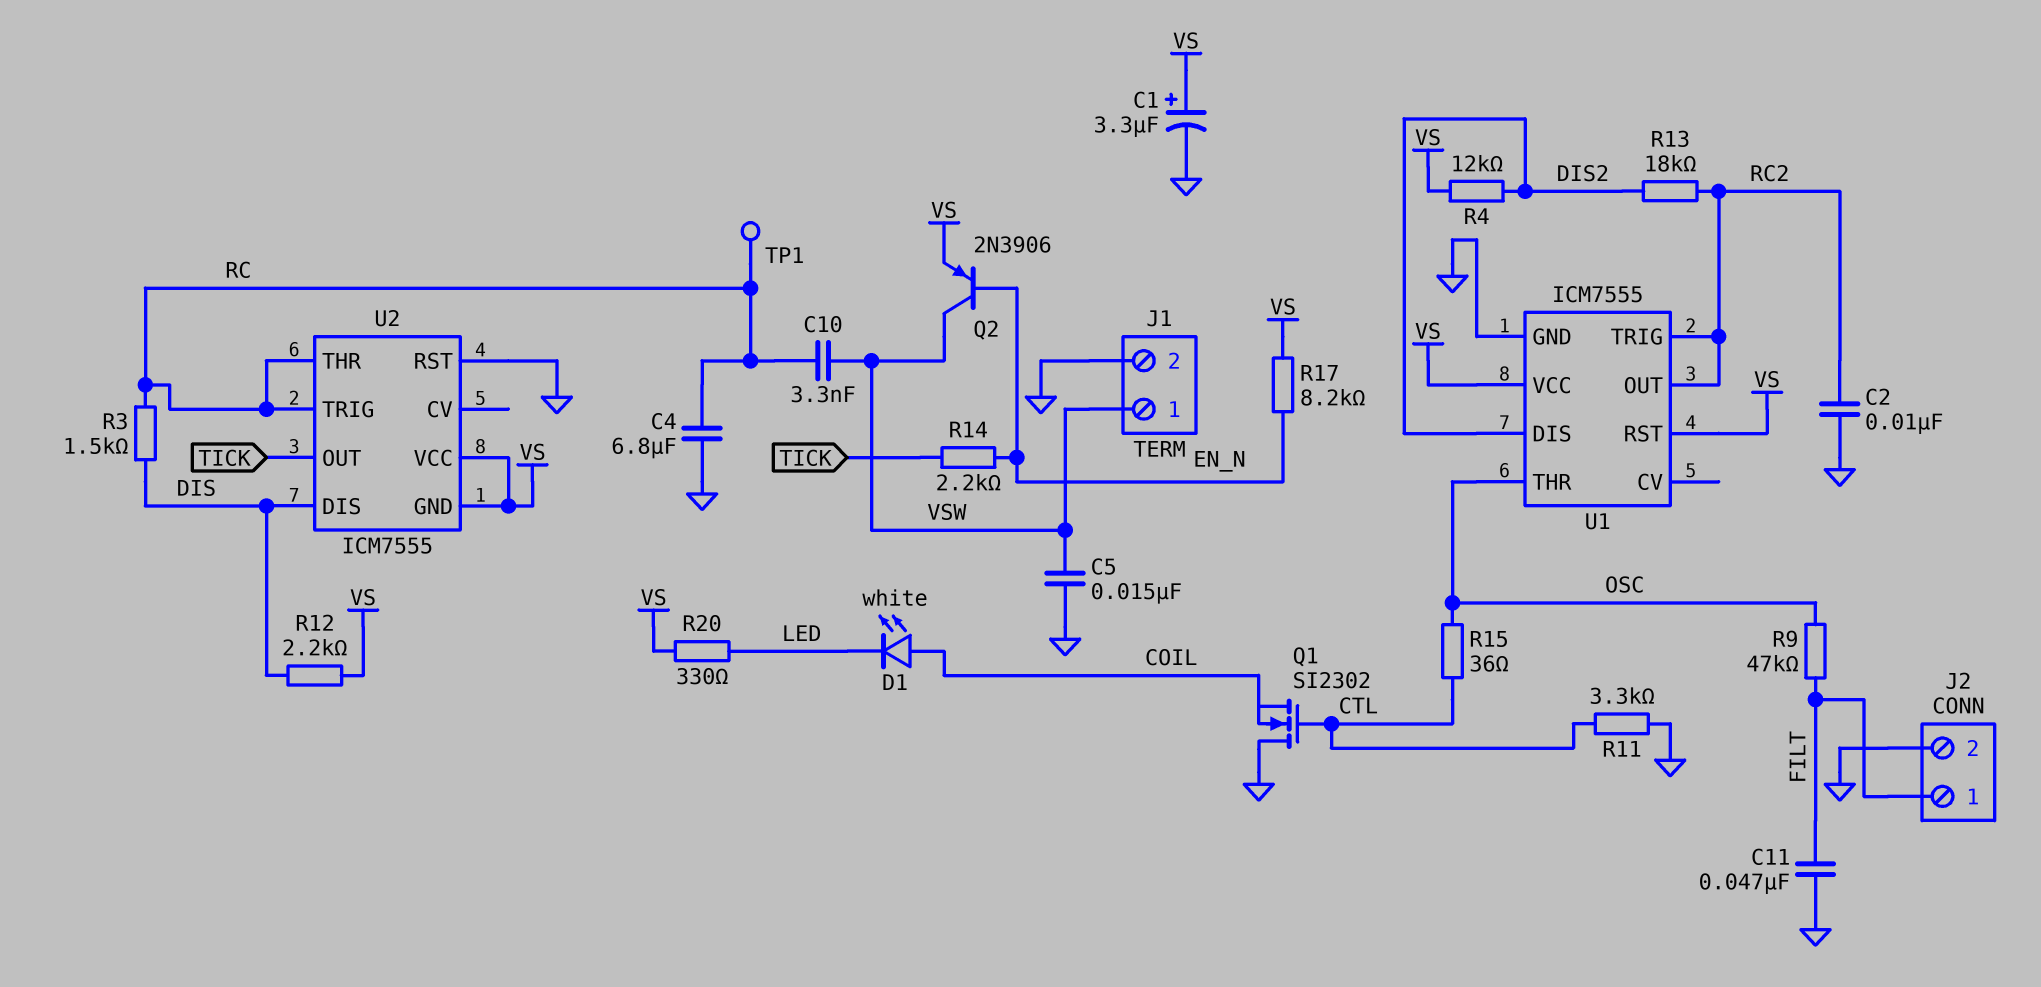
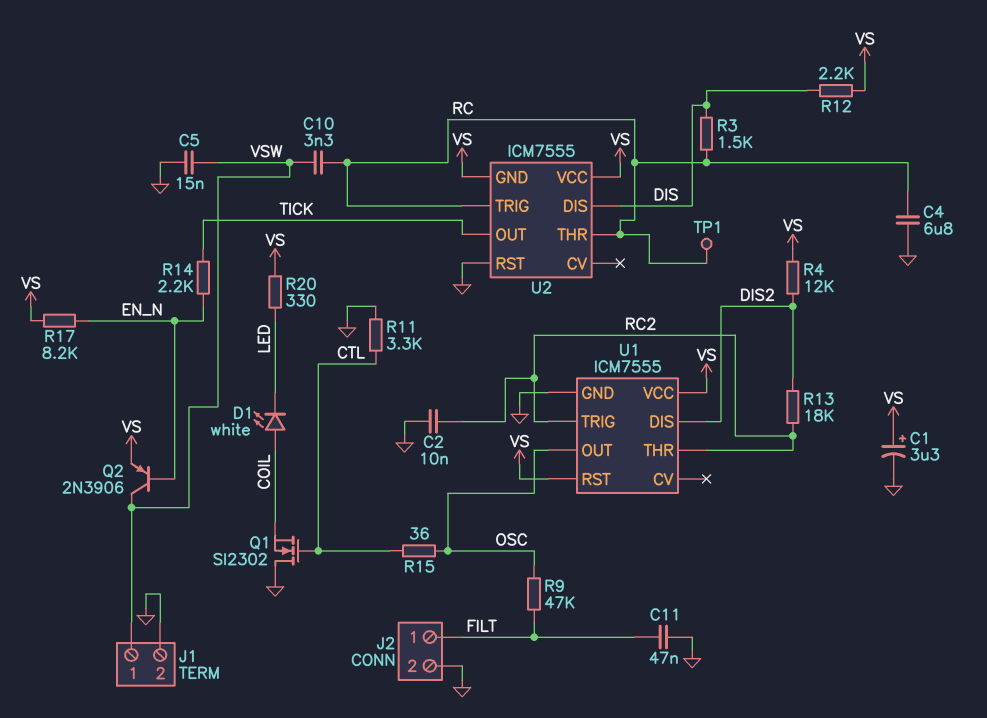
U1 pin OUT: RC2 -> OSC
U1 pin THR: OSC -> RC2

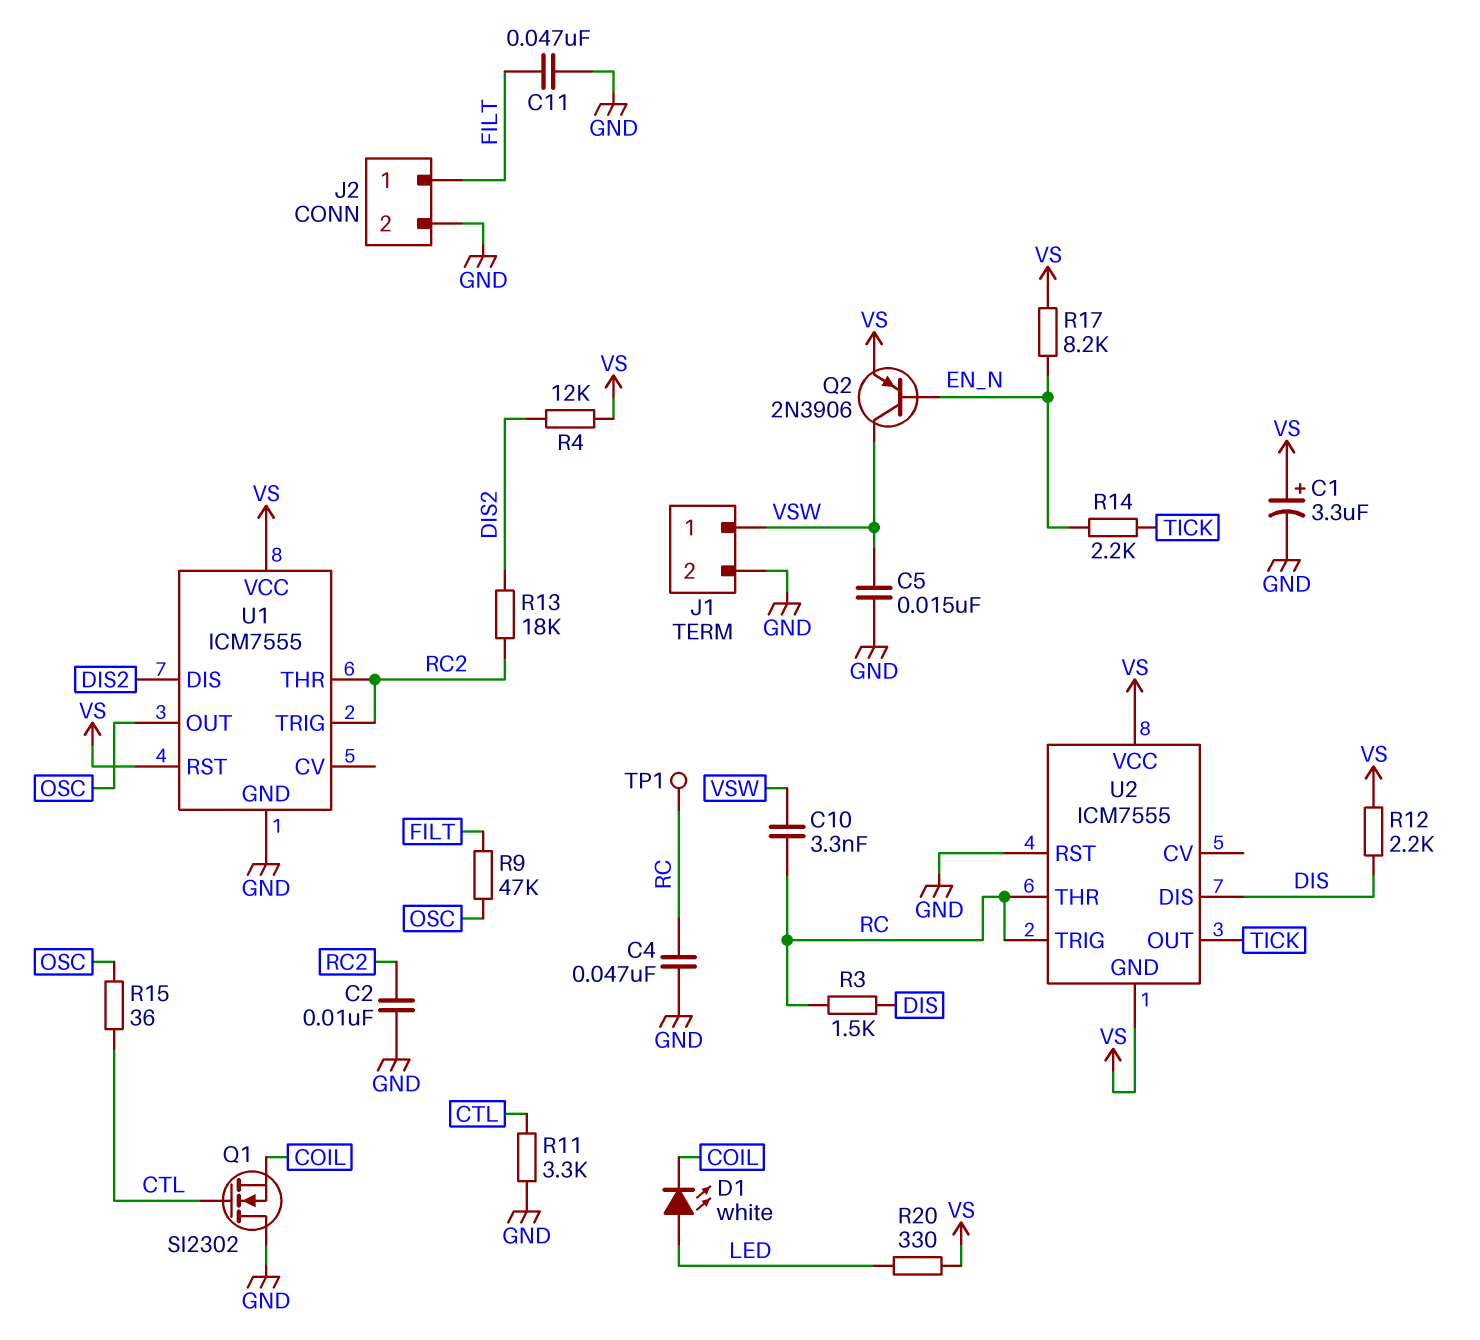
C4: 6.8uF (GND, RC) -> 47nF (GND, RC)
D1: LED white (A COIL, K LED) -> LED white (A LED, K COIL)

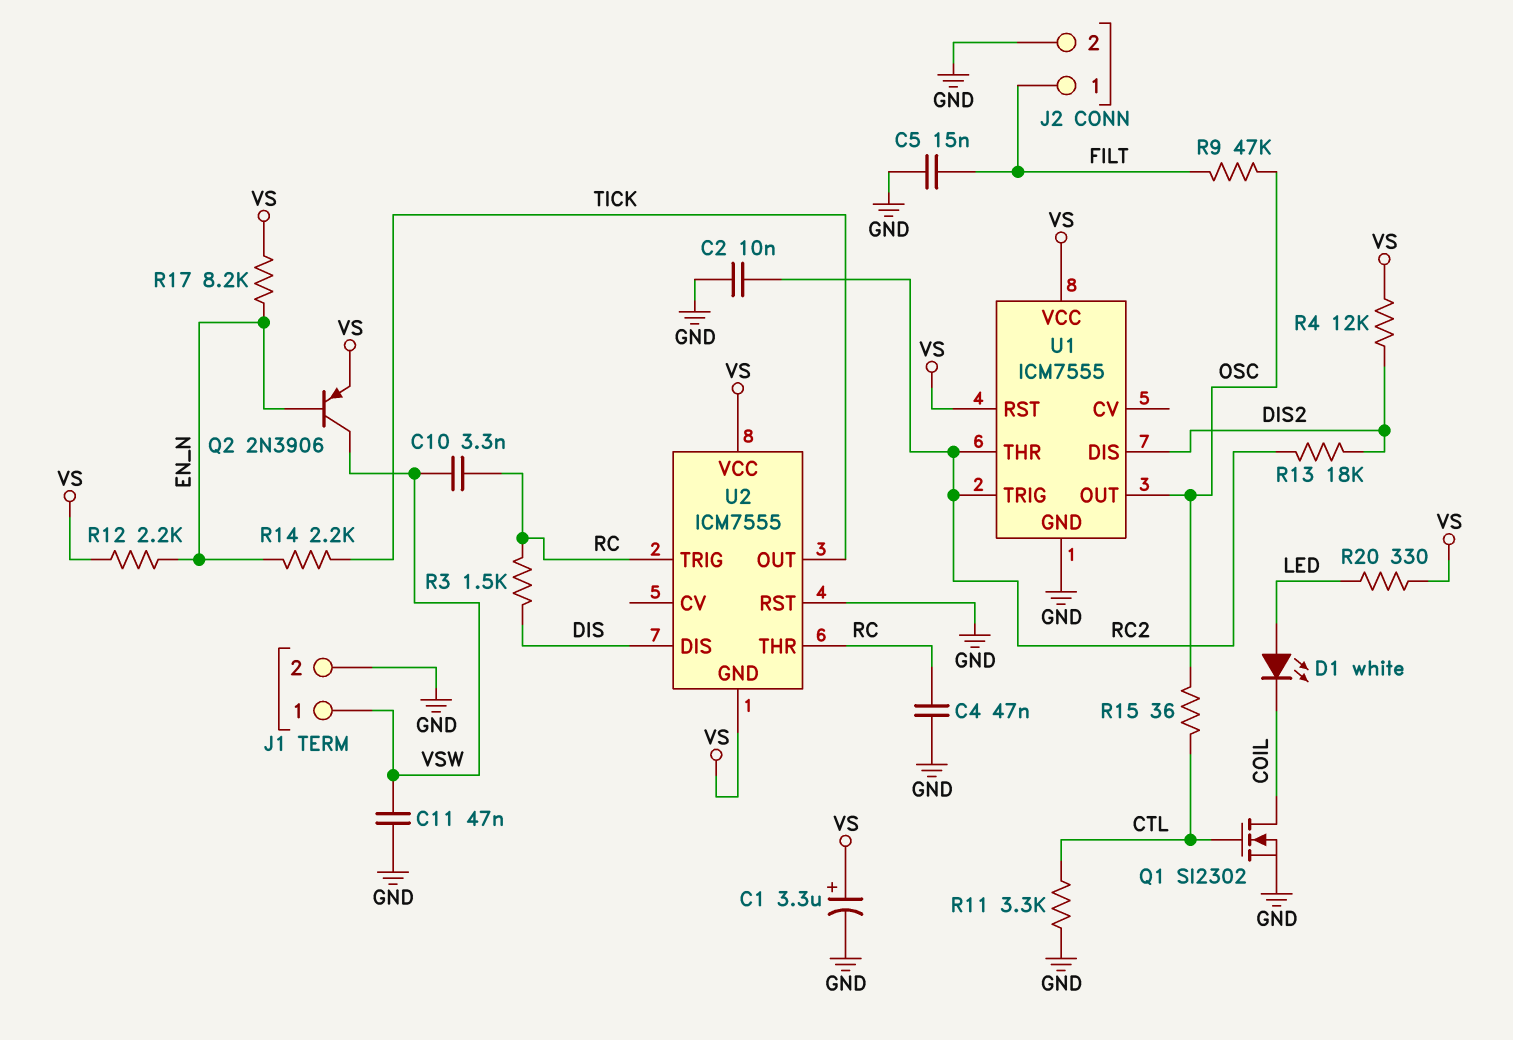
C5: 15nF (GND, VSW) -> 15nF (FILT, GND)
C11: 47nF (FILT, GND) -> 47nF (GND, VSW)
Q1: NMOS SI2302 (G CTL, D GND, S COIL) -> NMOS SI2302 (G CTL, D COIL, S GND)
R12: 2.2k (DIS, VS) -> 2.2k (EN_N, VS)
TP1: test point (RC) -> none

